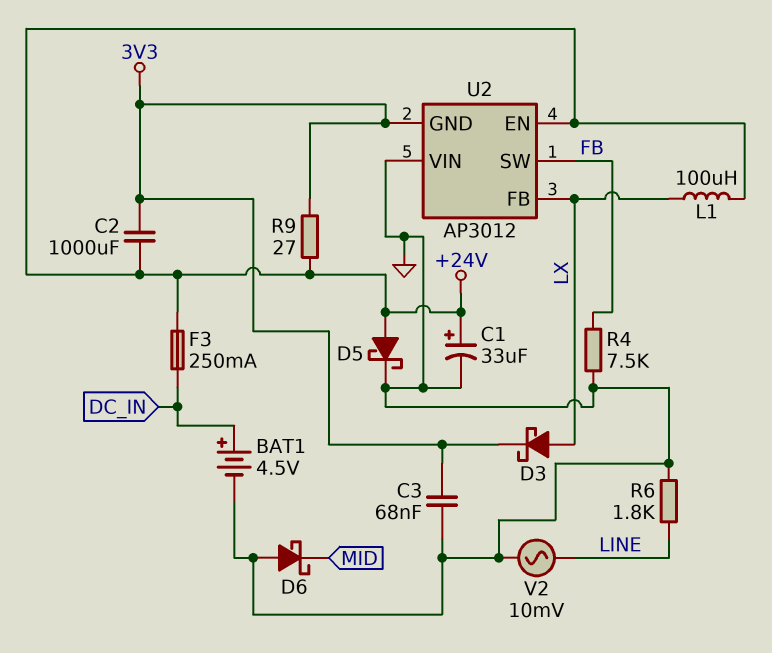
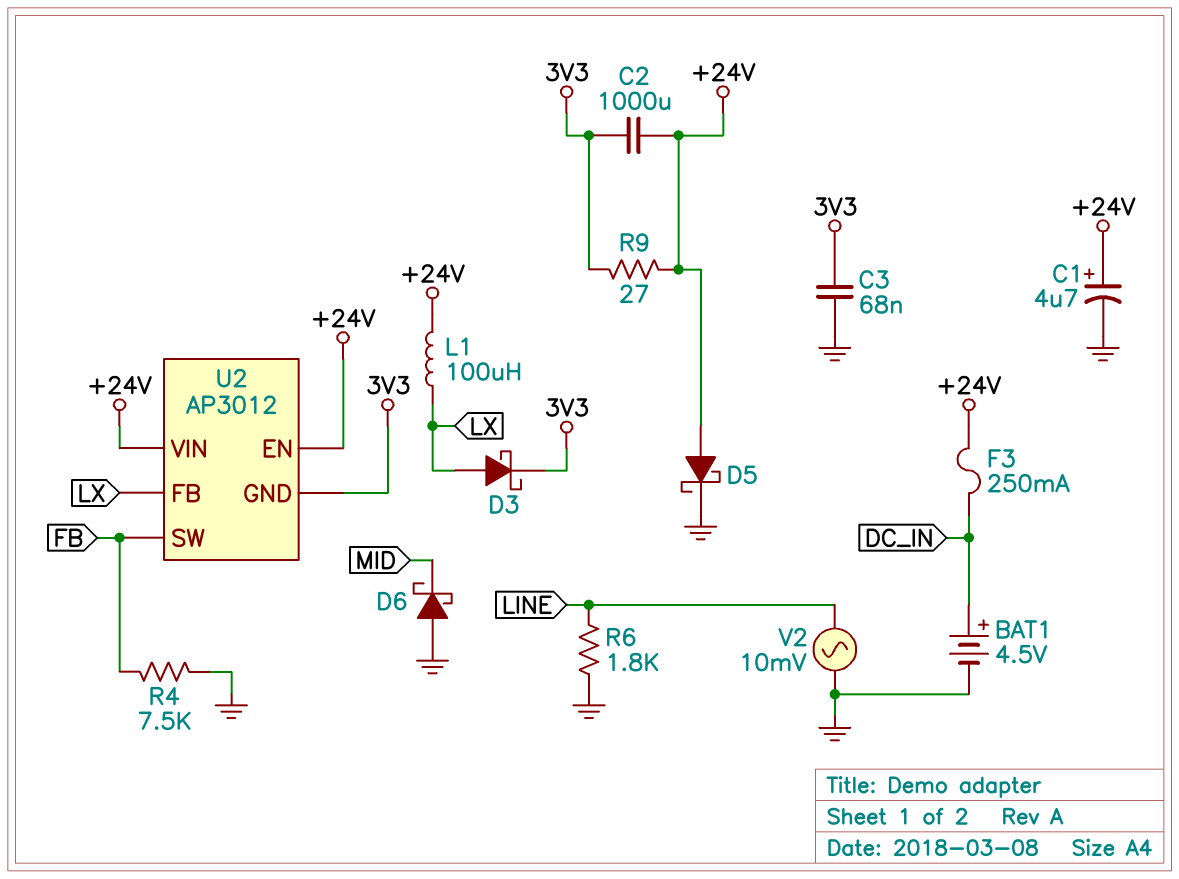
C1: 33uF (plus +24V, minus GND) -> 4.7uF (plus +24V, minus GND)
U2 pin VIN: GND -> +24V

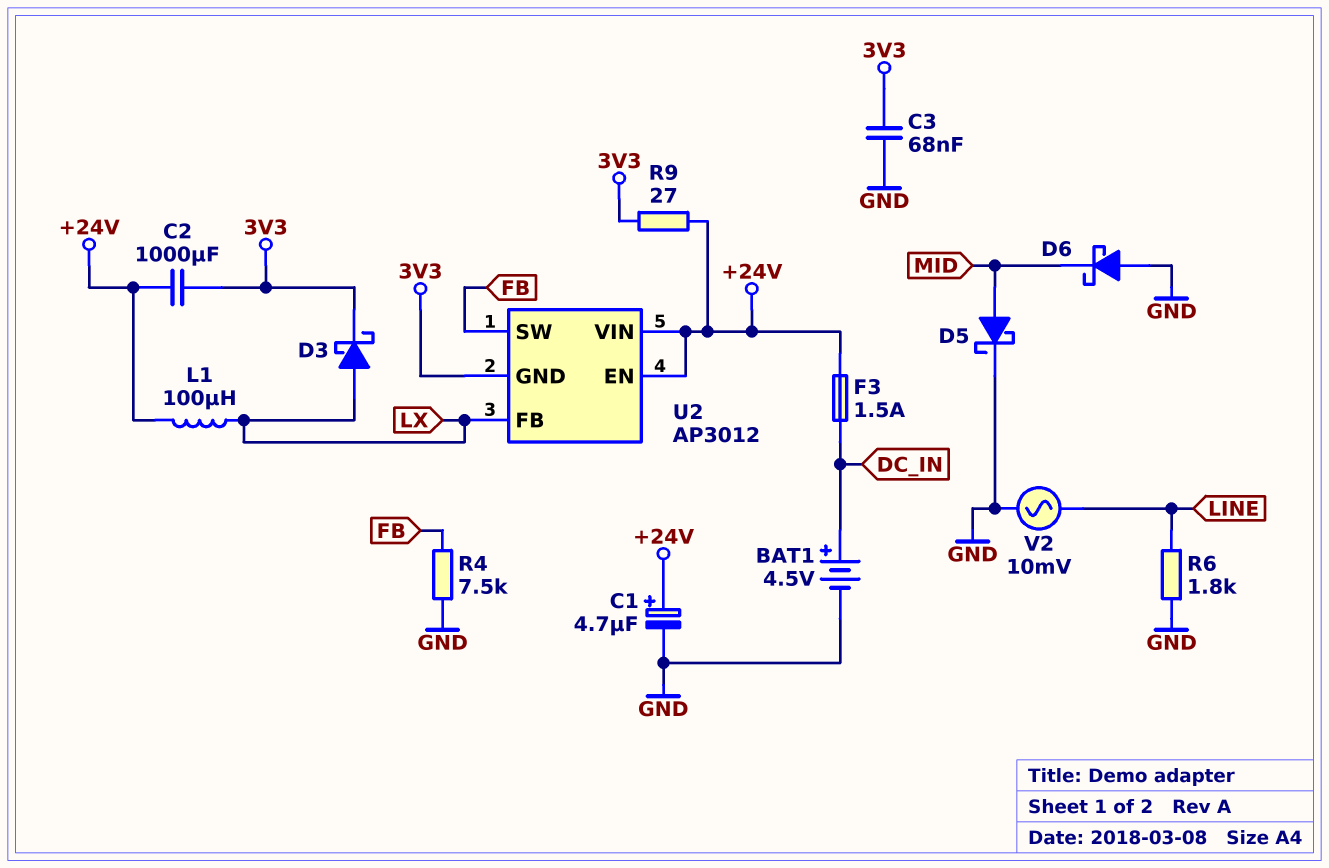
D5: schottky (A +24V, K GND) -> schottky (A MID, K GND)
F3: 250mA (+24V, DC_IN) -> 1.5A (+24V, DC_IN)

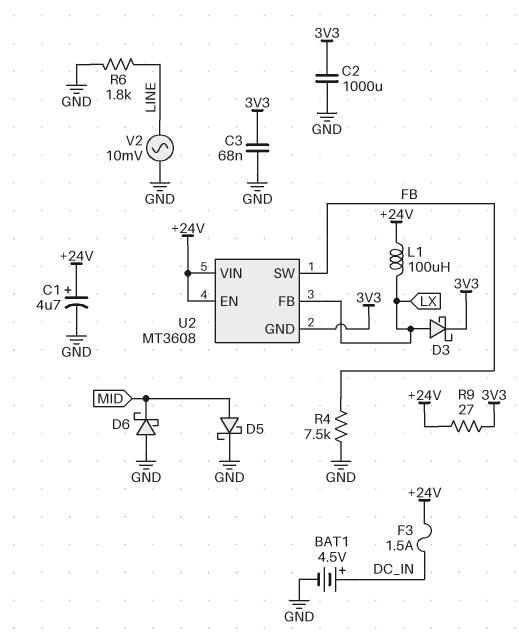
C2: 1000uF (+24V, 3V3) -> 1000uF (3V3, GND)
U2: AP3012 -> MT3608

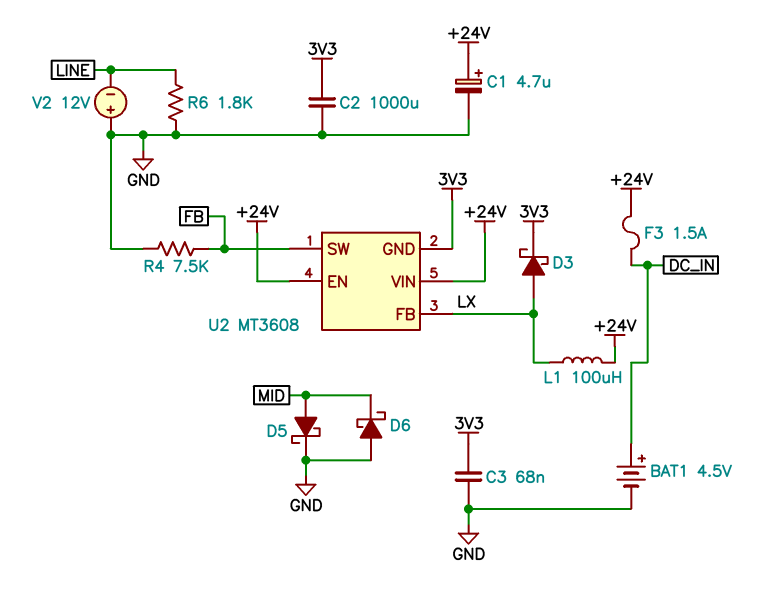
R9: 27 (+24V, 3V3) -> none
V2: AC 10mV (GND, LINE) -> 12V (plus GND, minus LINE)

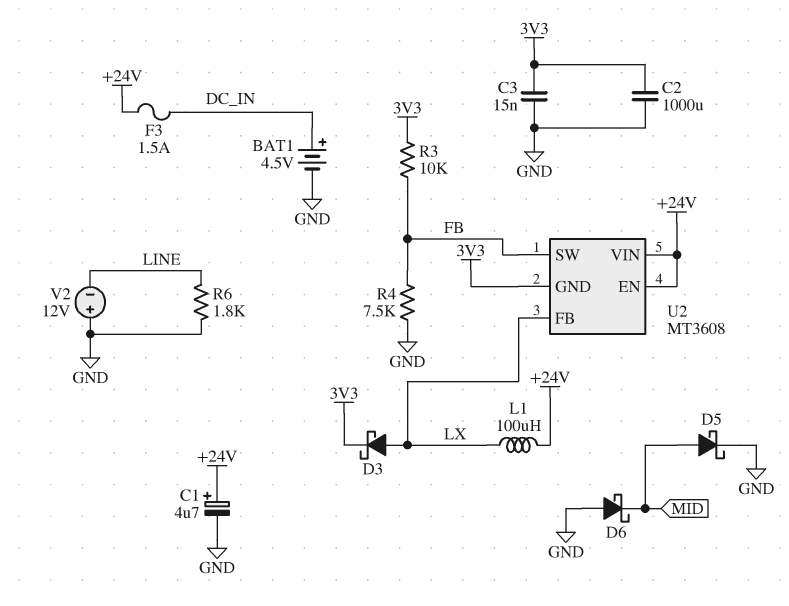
C3: 68nF (3V3, GND) -> 15nF (3V3, GND)
R3: none -> 10k (3V3, FB)

